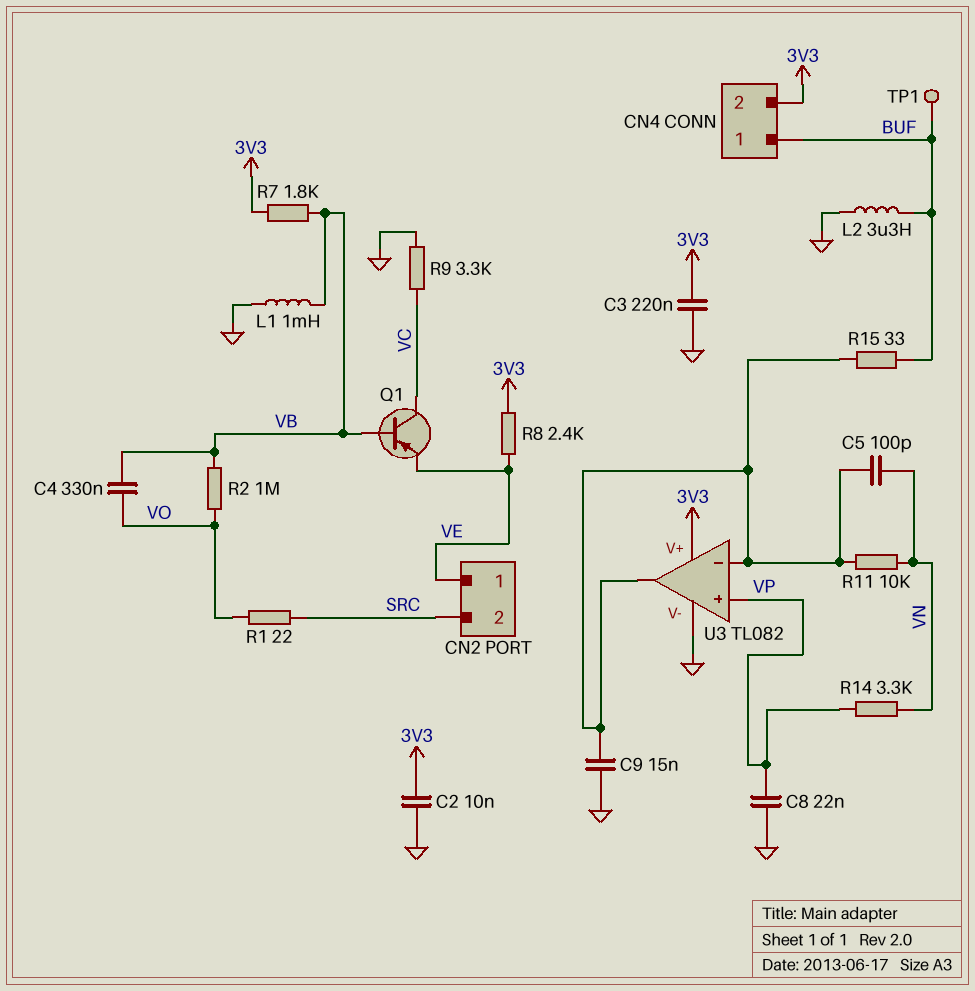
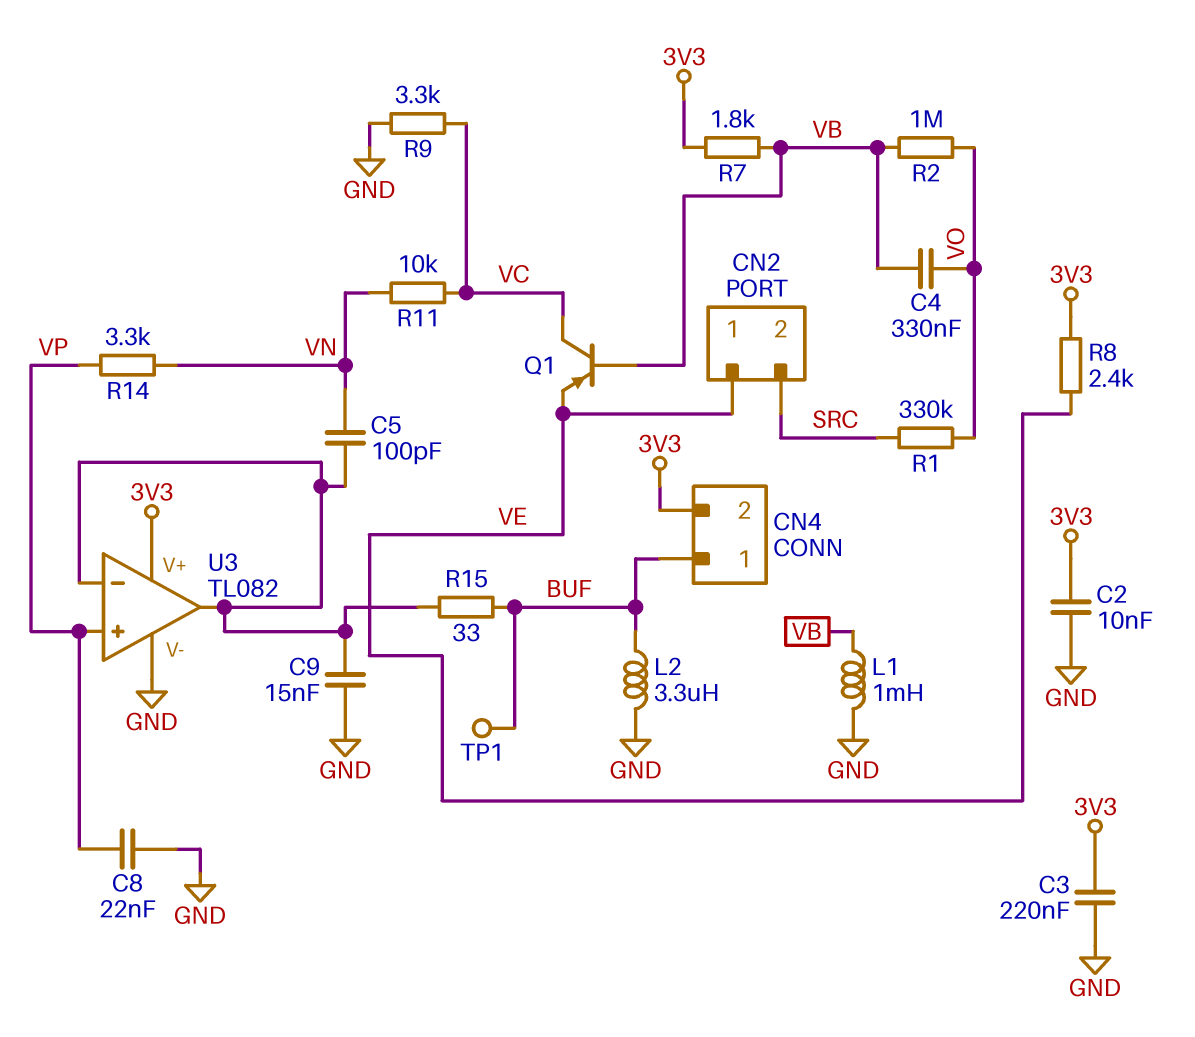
R1: 22 (SRC, VO) -> 330k (SRC, VO)
R11: 10k (U3/in-, VN) -> 10k (VC, VN)

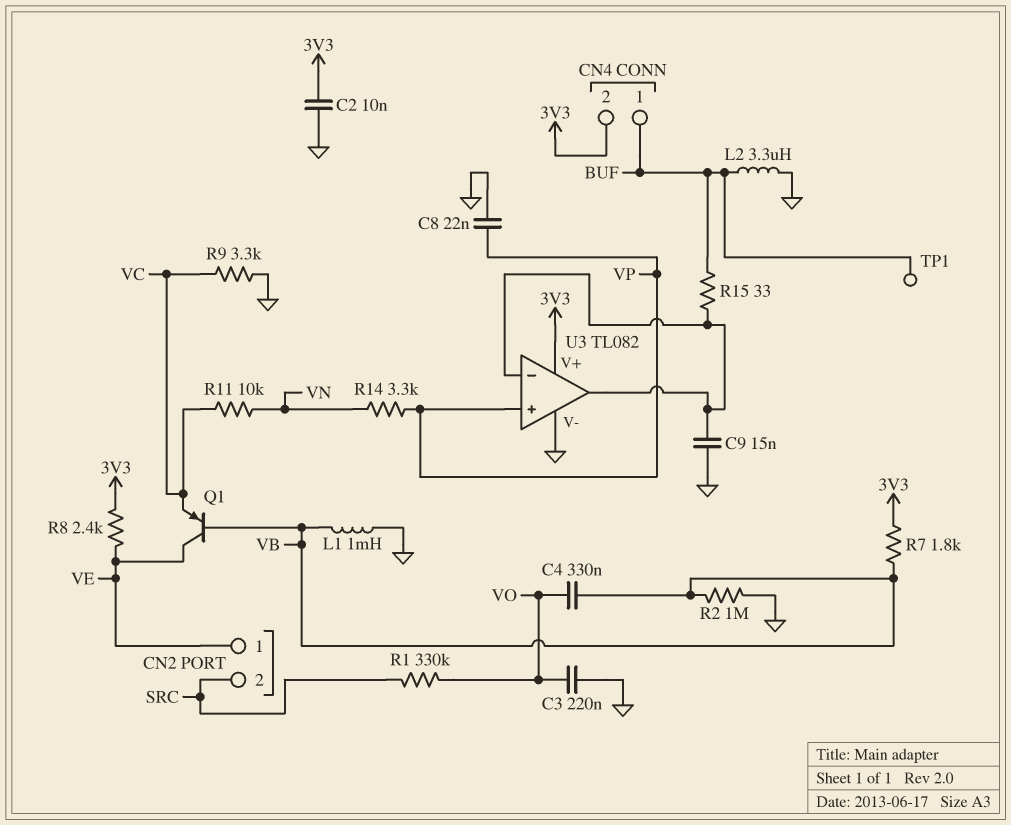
C3: 220nF (3V3, GND) -> 220nF (GND, VO)
C5: 100pF (U3/in-, VN) -> none
Q1: PNP (B VB, C VC, E VE) -> PNP (B VB, C VE, E VC)
R2: 1M (VB, VO) -> 1M (GND, VB)

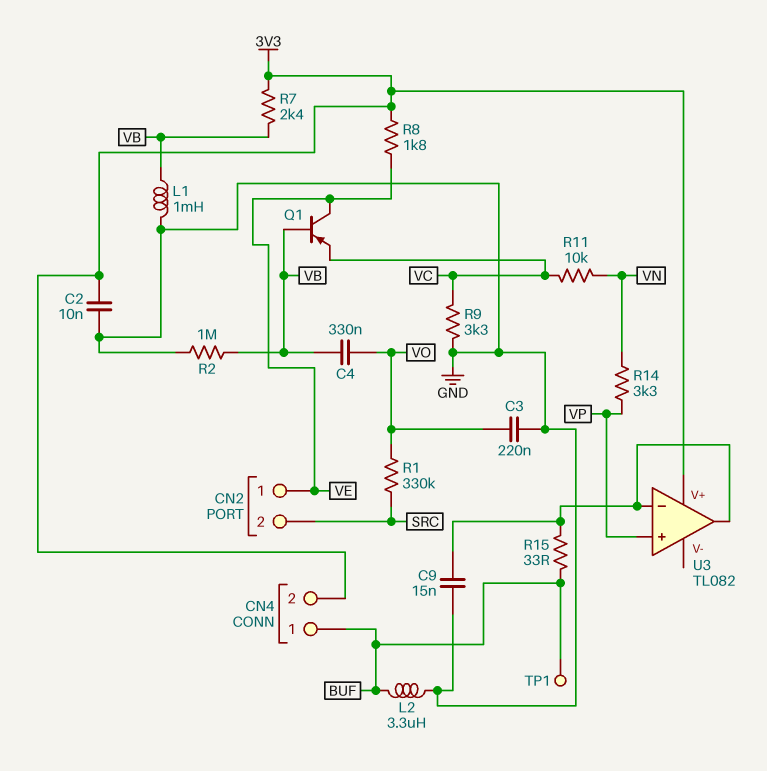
C8: 22nF (GND, VP) -> none
R7: 1.8k (3V3, VB) -> 2.4k (3V3, VB)
R8: 2.4k (3V3, VE) -> 1.8k (3V3, VE)
U3 pin V-: GND -> none

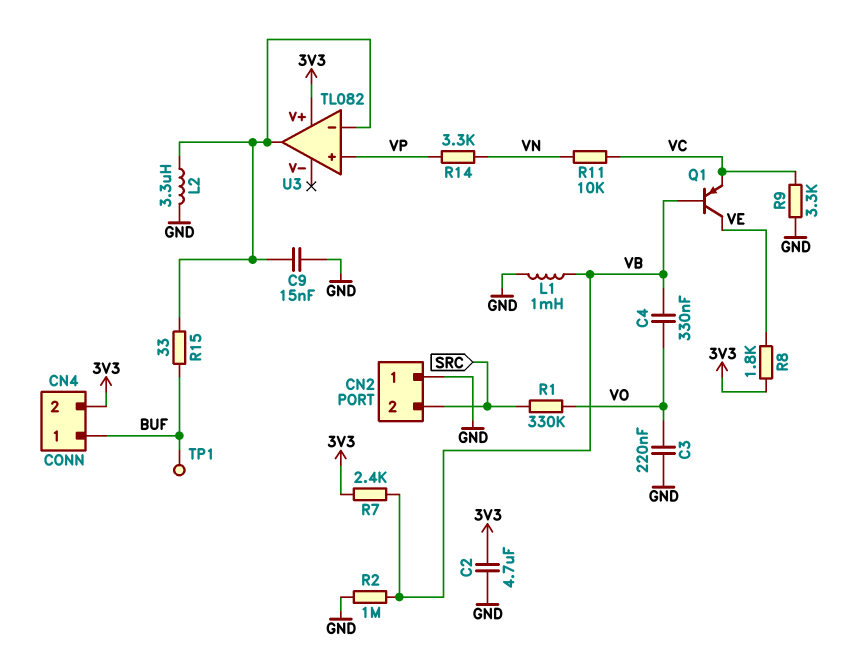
C2: 10nF (3V3, GND) -> 4.7uF (3V3, GND)
CN2 pin 1: VE -> GND
L2: 3.3uH (BUF, GND) -> 3.3uH (GND, U3/in-)

